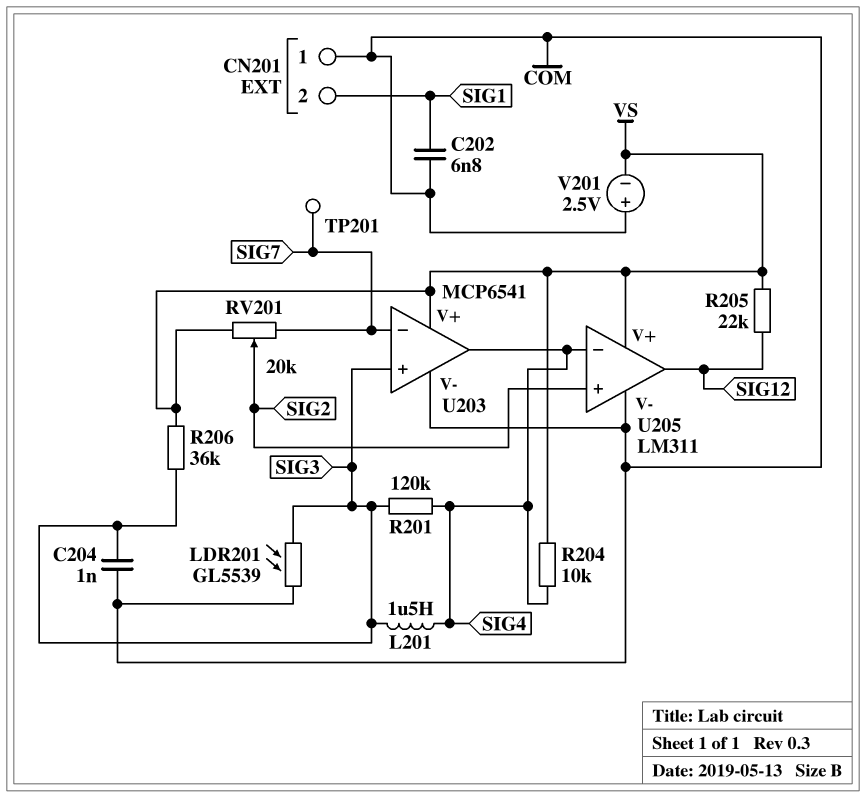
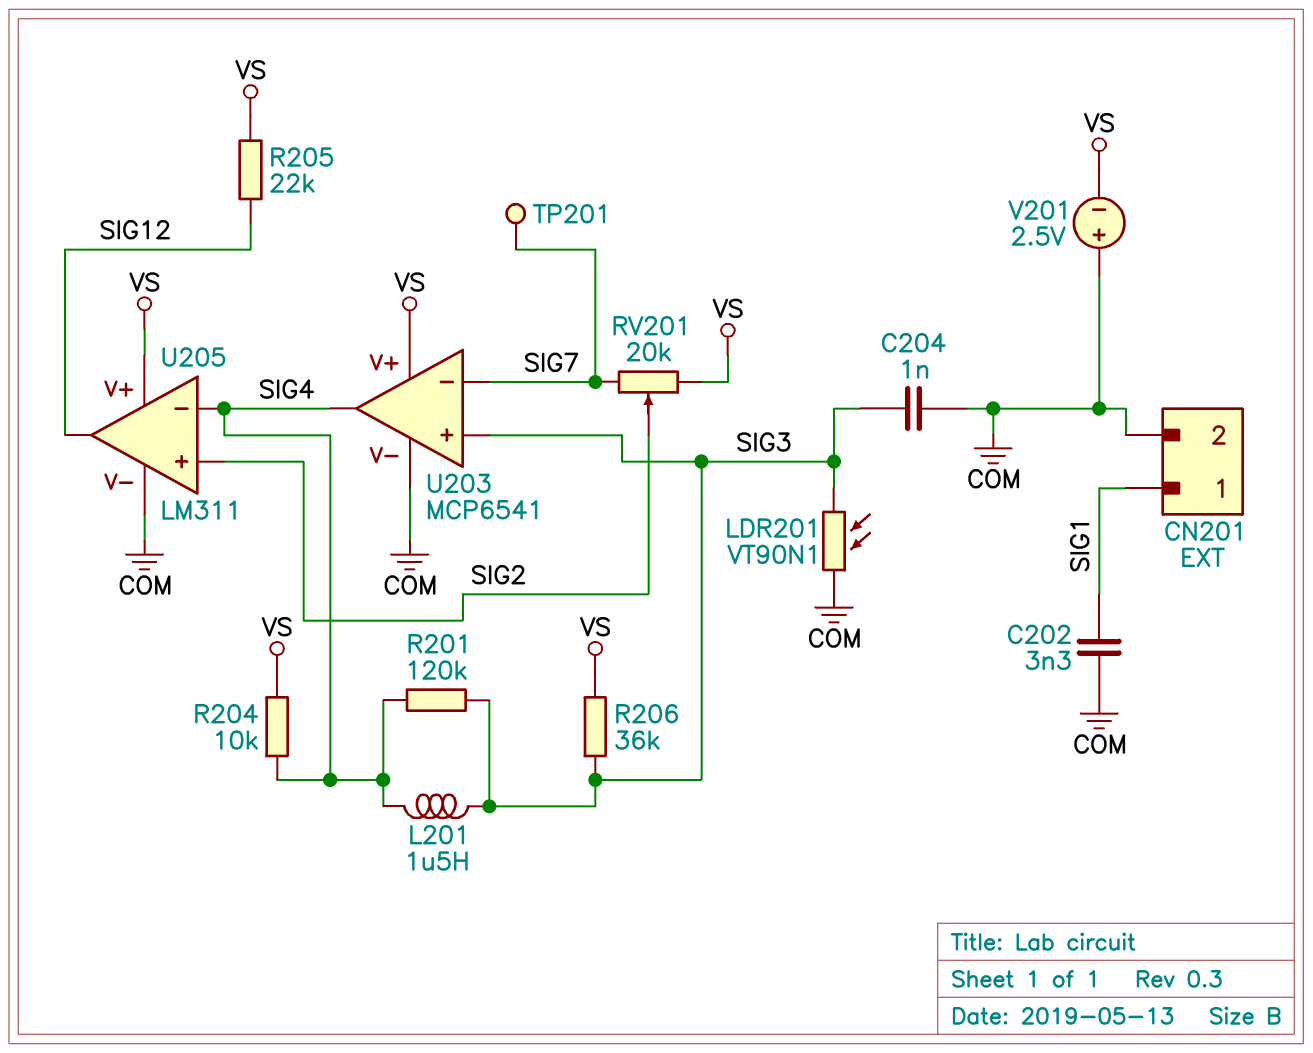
C202: 6.8nF (COM, SIG1) -> 3.3nF (COM, SIG1)
CN201 pin 1: COM -> SIG1
CN201 pin 2: SIG1 -> COM
LDR201: GL5539 (COM, SIG3) -> VT90N1 (COM, SIG3)

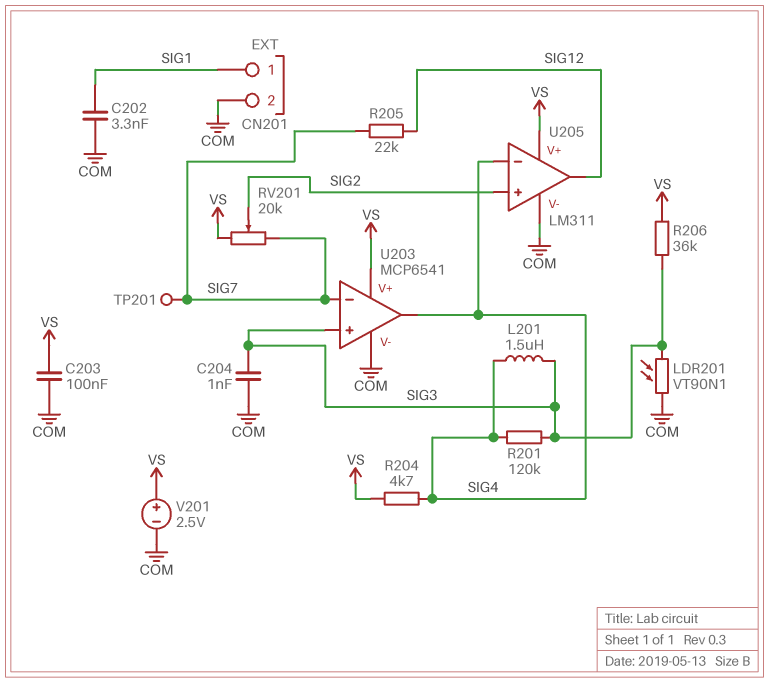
C203: none -> 100nF (COM, VS)
R204: 10k (SIG4, VS) -> 4.7k (SIG4, VS)
R205: 22k (SIG12, VS) -> 22k (SIG7, SIG12)
V201: 2.5V (plus COM, minus VS) -> 2.5V (plus VS, minus COM)

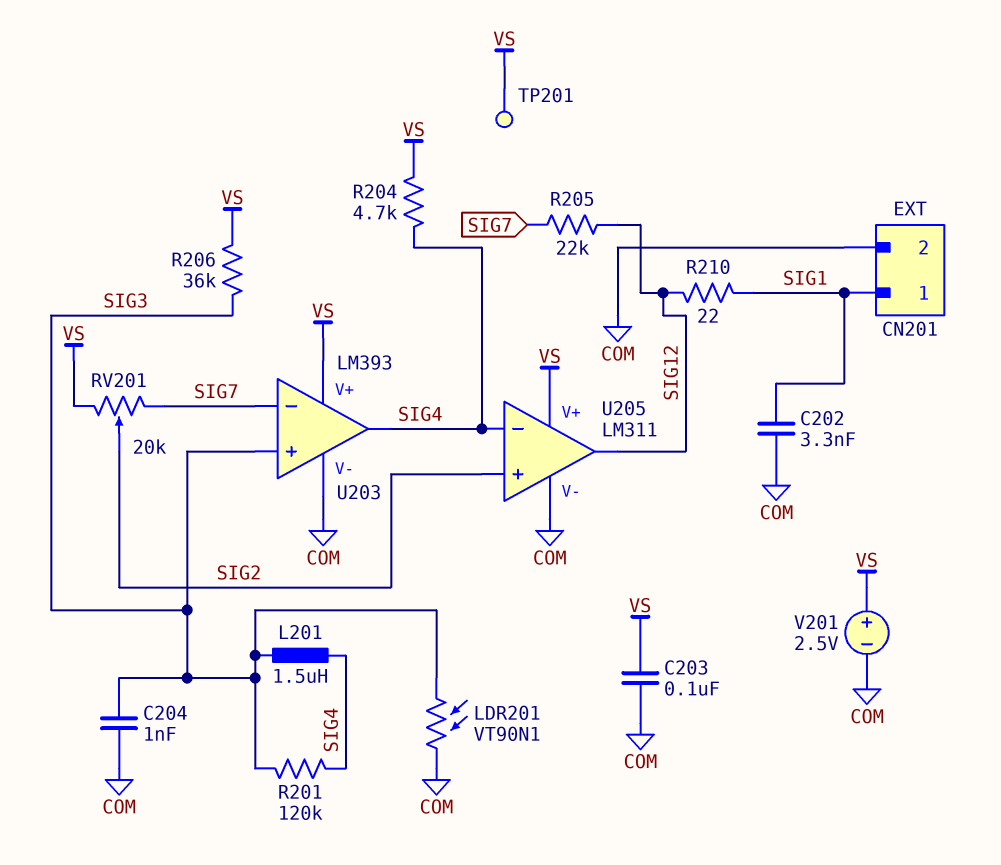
R210: none -> 22 (SIG1, SIG12)
TP201: test point (SIG7) -> test point (VS)
U203: MCP6541 -> LM393

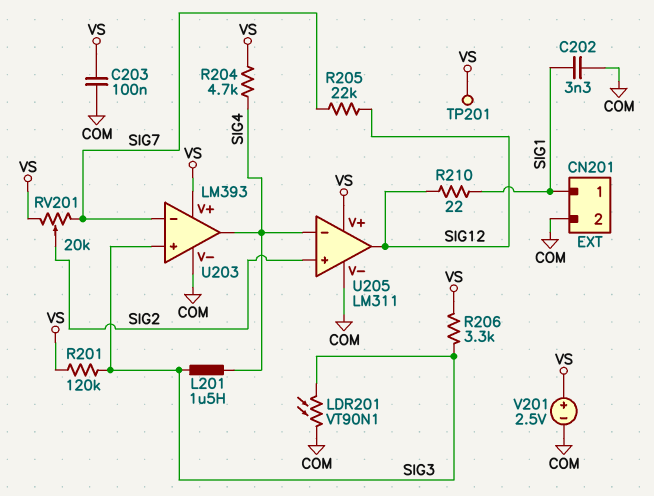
C204: 1nF (COM, SIG3) -> none
R201: 120k (SIG3, SIG4) -> 120k (SIG3, VS)
R206: 36k (SIG3, VS) -> 3.3k (SIG3, VS)

